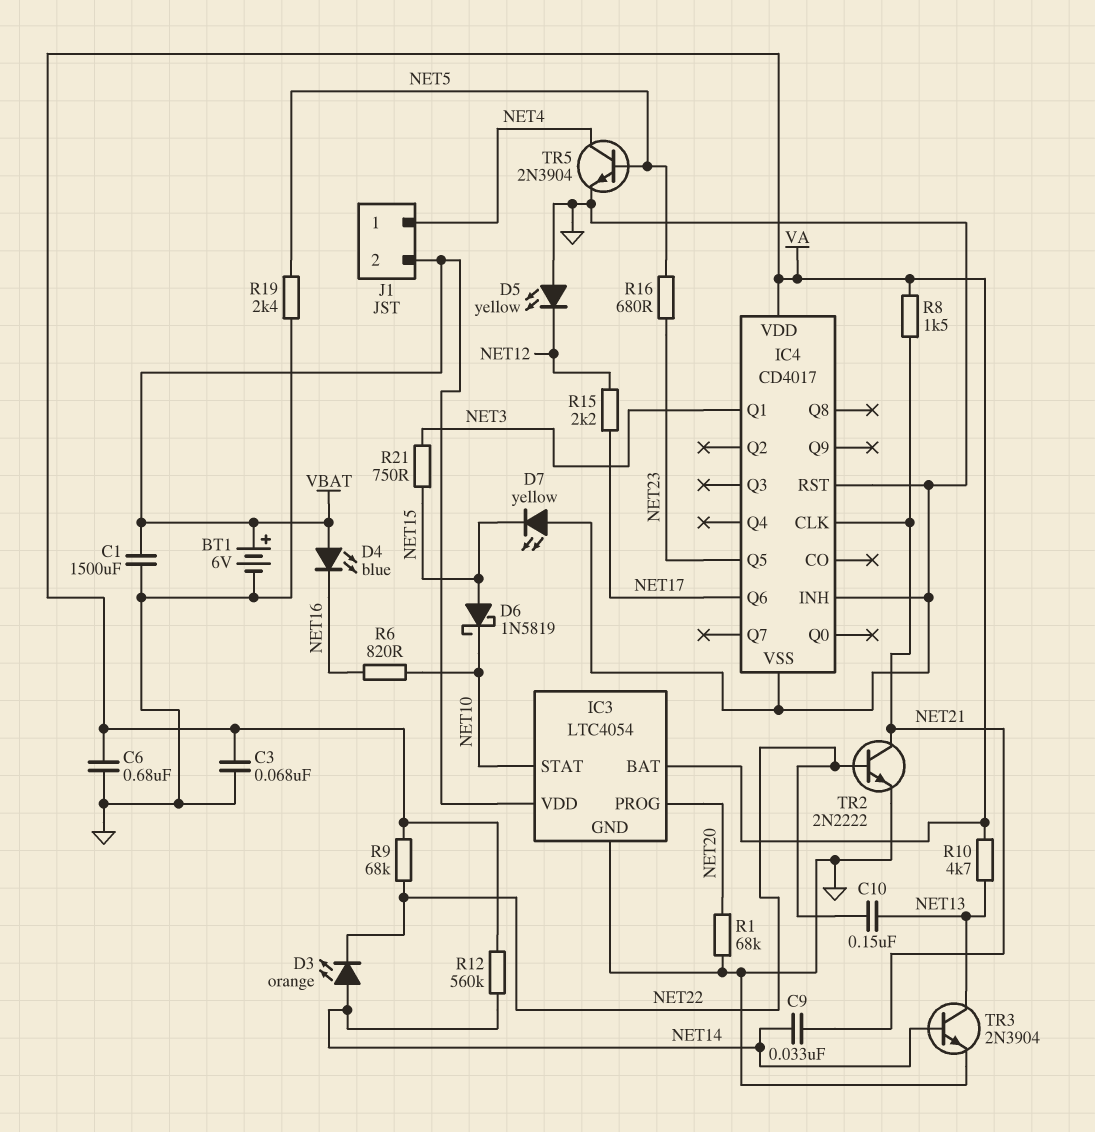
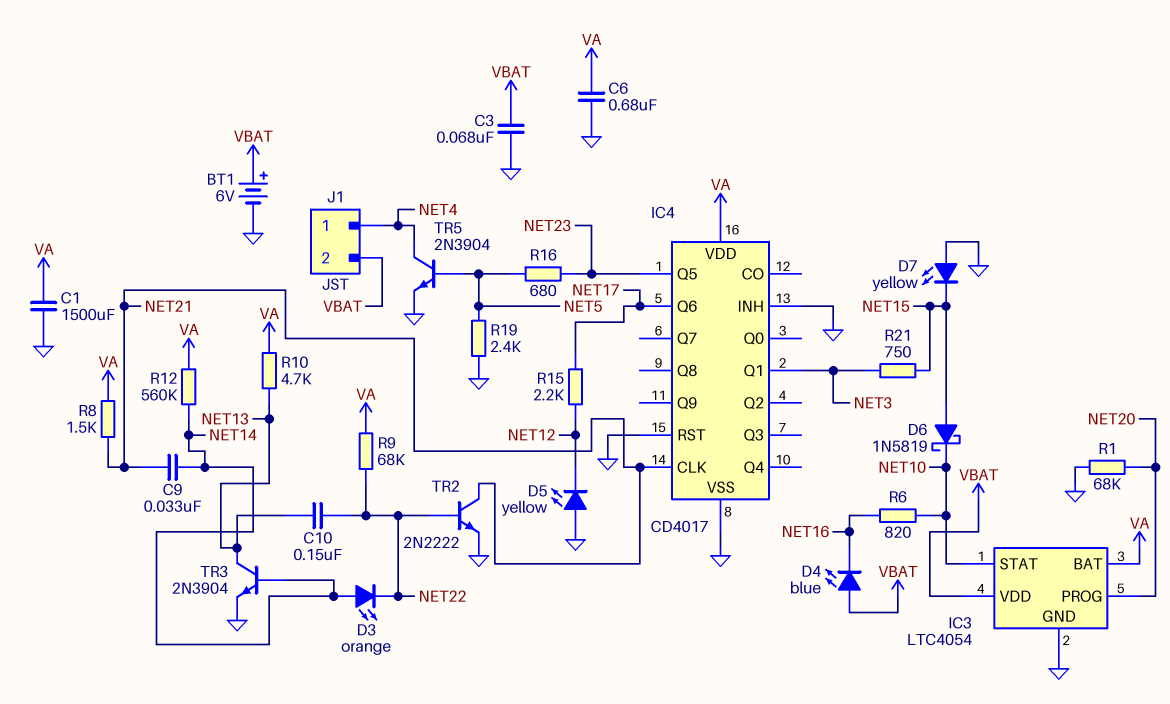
C1: 1500uF (GND, VBAT) -> 1500uF (GND, VA)
C3: 68nF (GND, VA) -> 68nF (GND, VBAT)

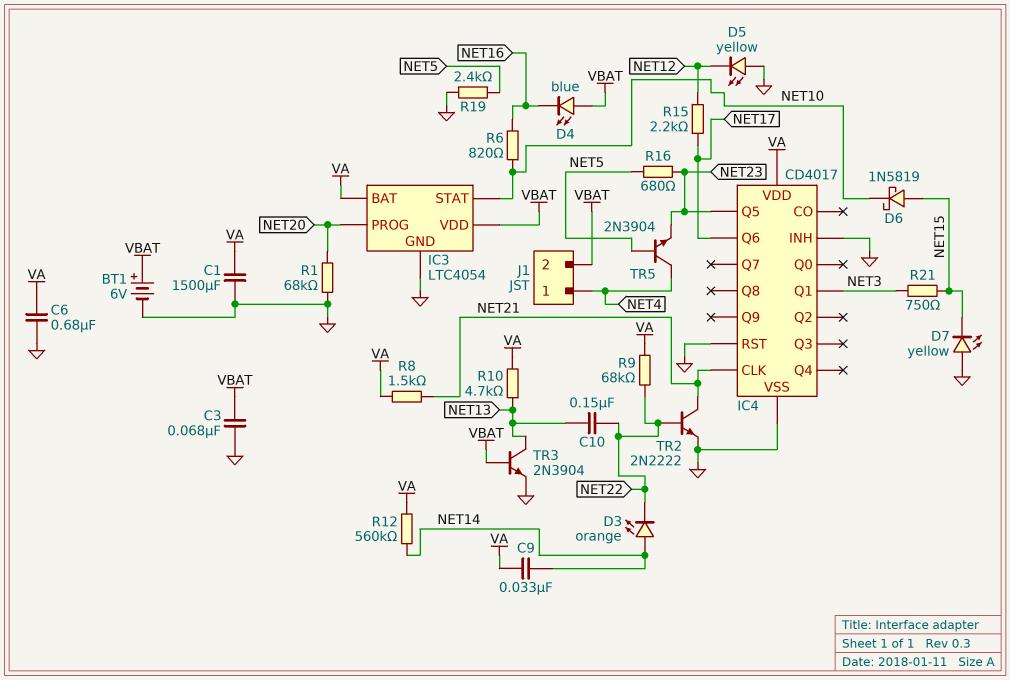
C9: 33nF (NET14, NET21) -> 33nF (NET14, VA)
TR3: NPN 2N3904 (B NET14, C NET13, E GND) -> NPN 2N3904 (B VBAT, C NET13, E GND)
TR5: NPN 2N3904 (B NET5, C NET4, E GND) -> NPN 2N3904 (B NET5, C NET4, E NET23)

